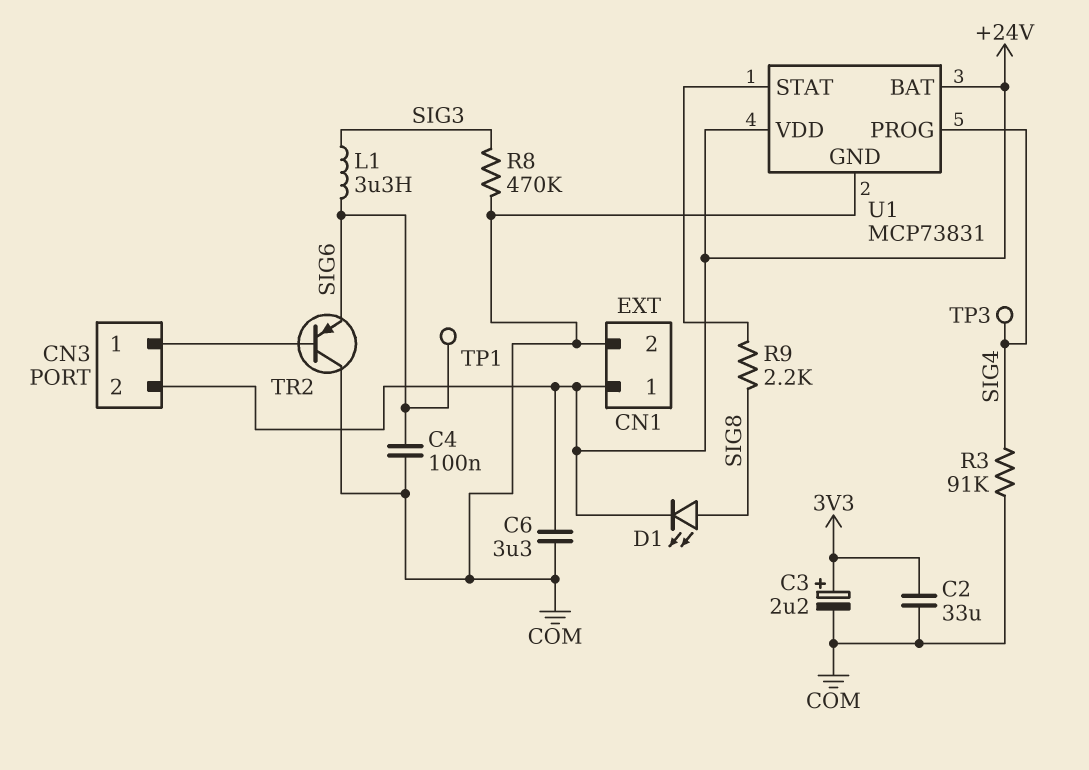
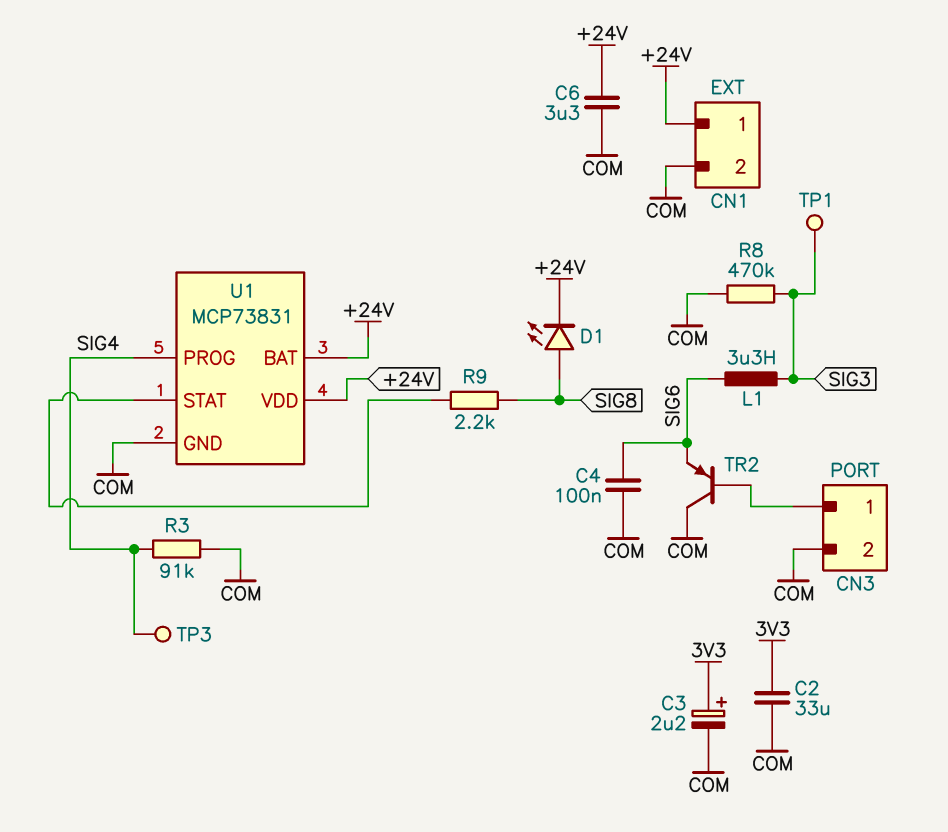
CN3 pin 2: +24V -> COM
TP1: test point (SIG6) -> test point (SIG3)

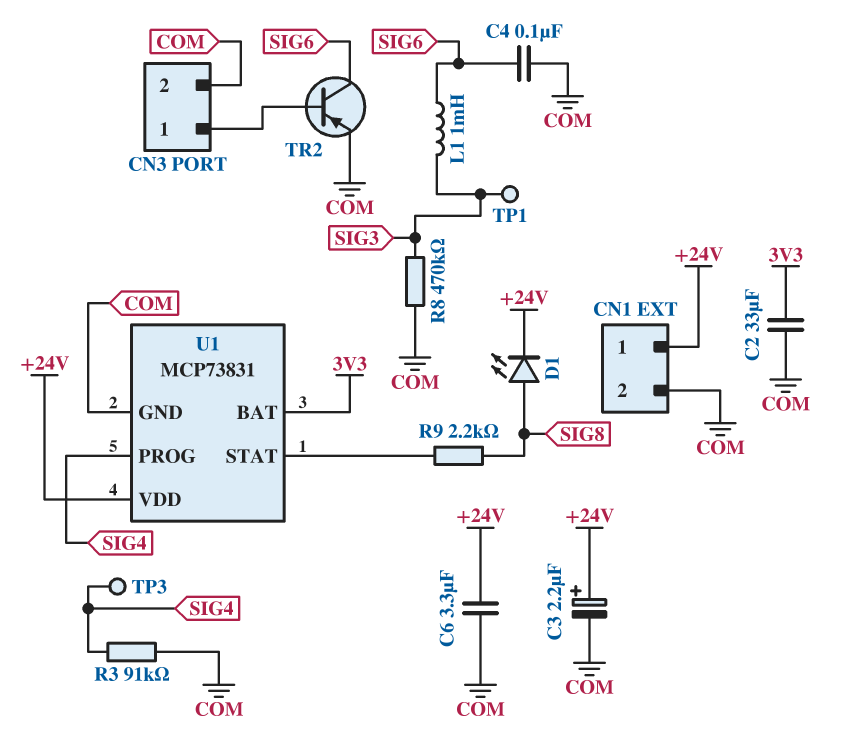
C3: 2.2uF (plus 3V3, minus COM) -> 2.2uF (plus +24V, minus COM)
L1: 3.3uH (SIG3, SIG6) -> 1mH (SIG3, SIG6)
TR2: PNP (B CN3/1, C COM, E SIG6) -> PNP (B CN3/1, C SIG6, E COM)
U1 pin BAT: +24V -> 3V3

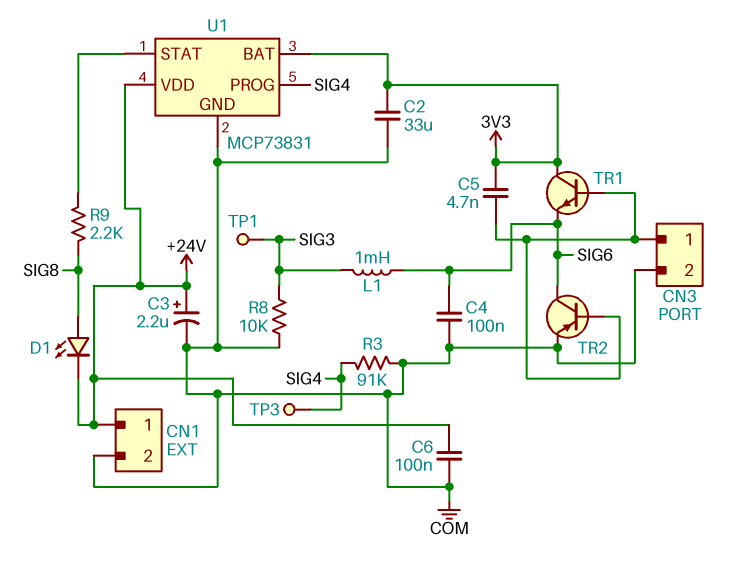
C5: none -> 4.7nF (3V3, CN3/1)
C6: 3.3uF (+24V, COM) -> 100nF (+24V, COM)
R8: 470k (COM, SIG3) -> 10k (COM, SIG3)
TR1: none -> NPN (B CN3/1, C 3V3, E SIG6)

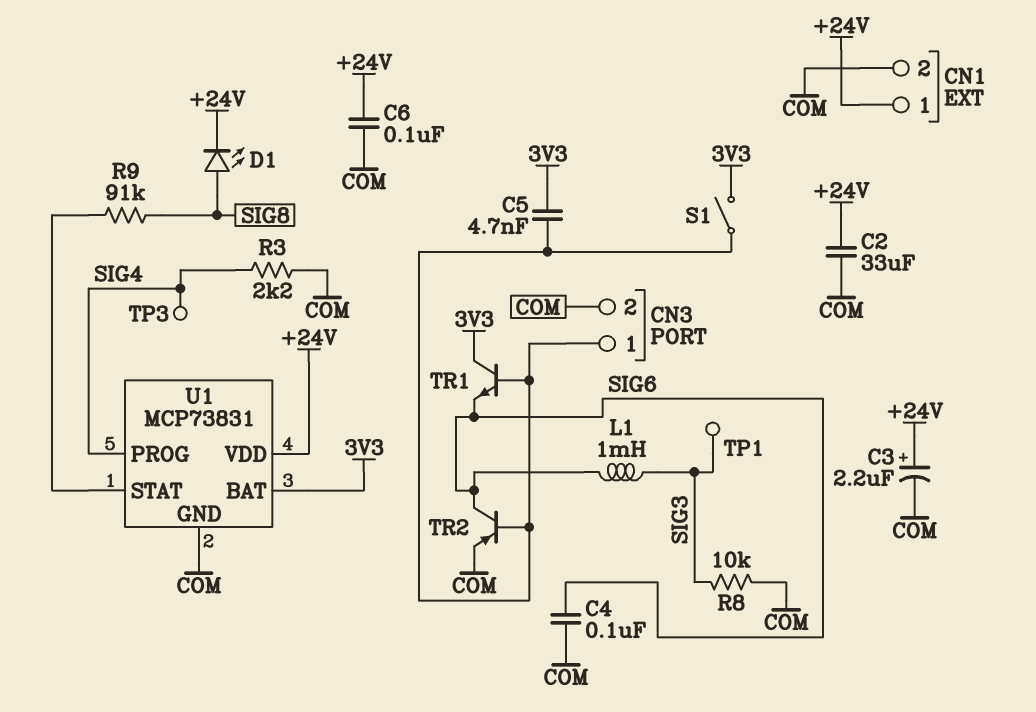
C2: 33uF (3V3, COM) -> 33uF (+24V, COM)
R3: 91k (COM, SIG4) -> 2.2k (COM, SIG4)
R9: 2.2k (SIG8, U1/STAT) -> 91k (SIG8, U1/STAT)
S1: none -> switch (3V3, CN3/1)

